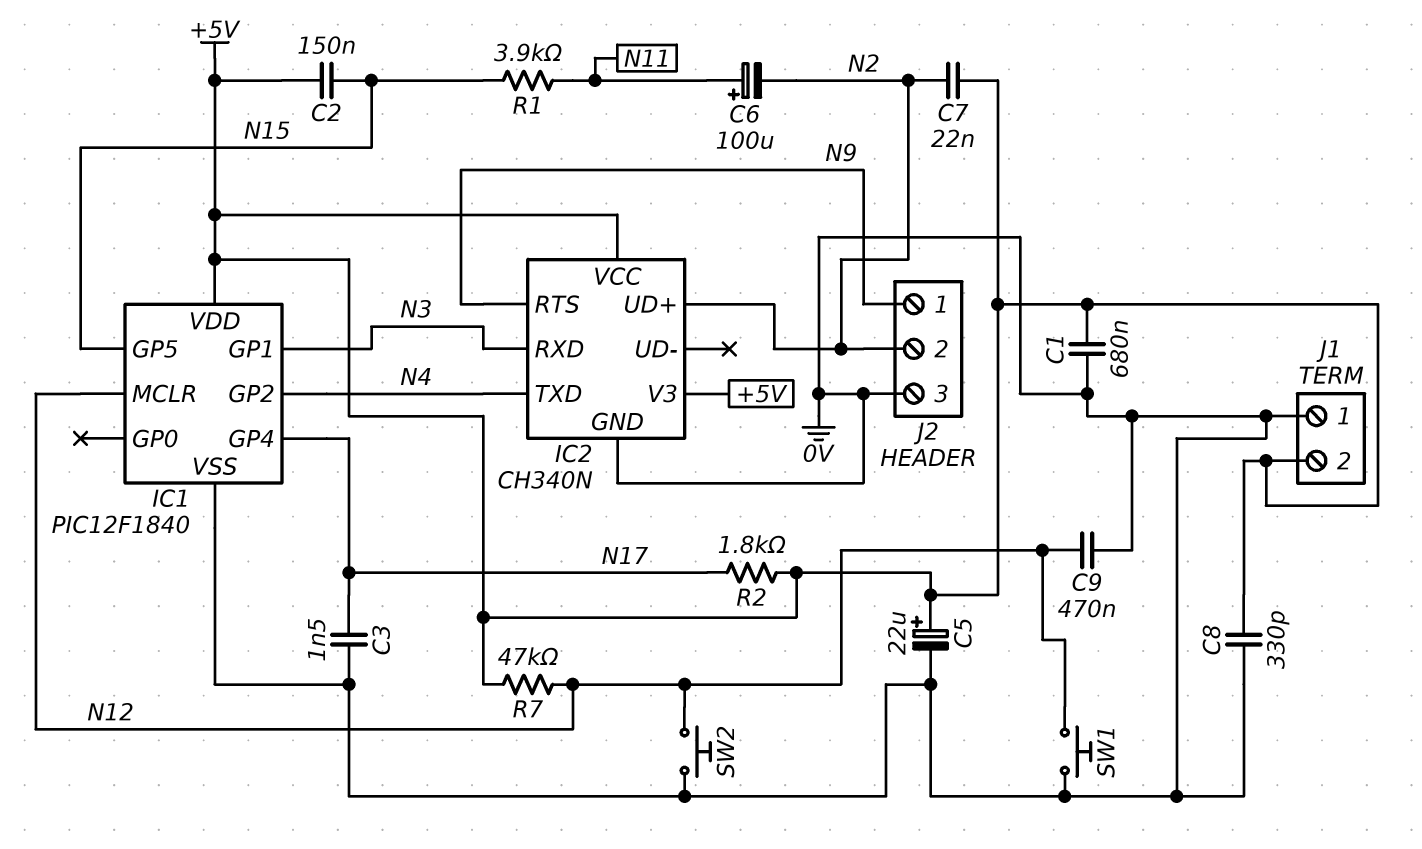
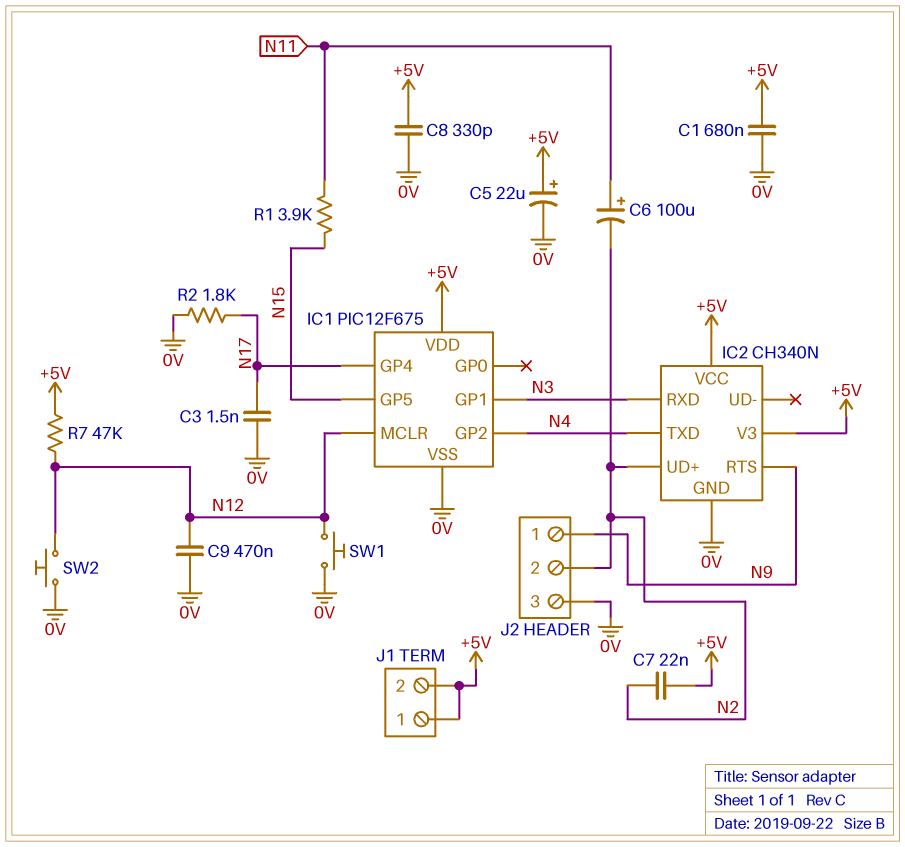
C2: 150nF (+5V, N15) -> none
IC1: PIC12F1840 -> PIC12F675
J1 pin 1: 0V -> +5V
R2: 1.8k (+5V, N17) -> 1.8k (0V, N17)

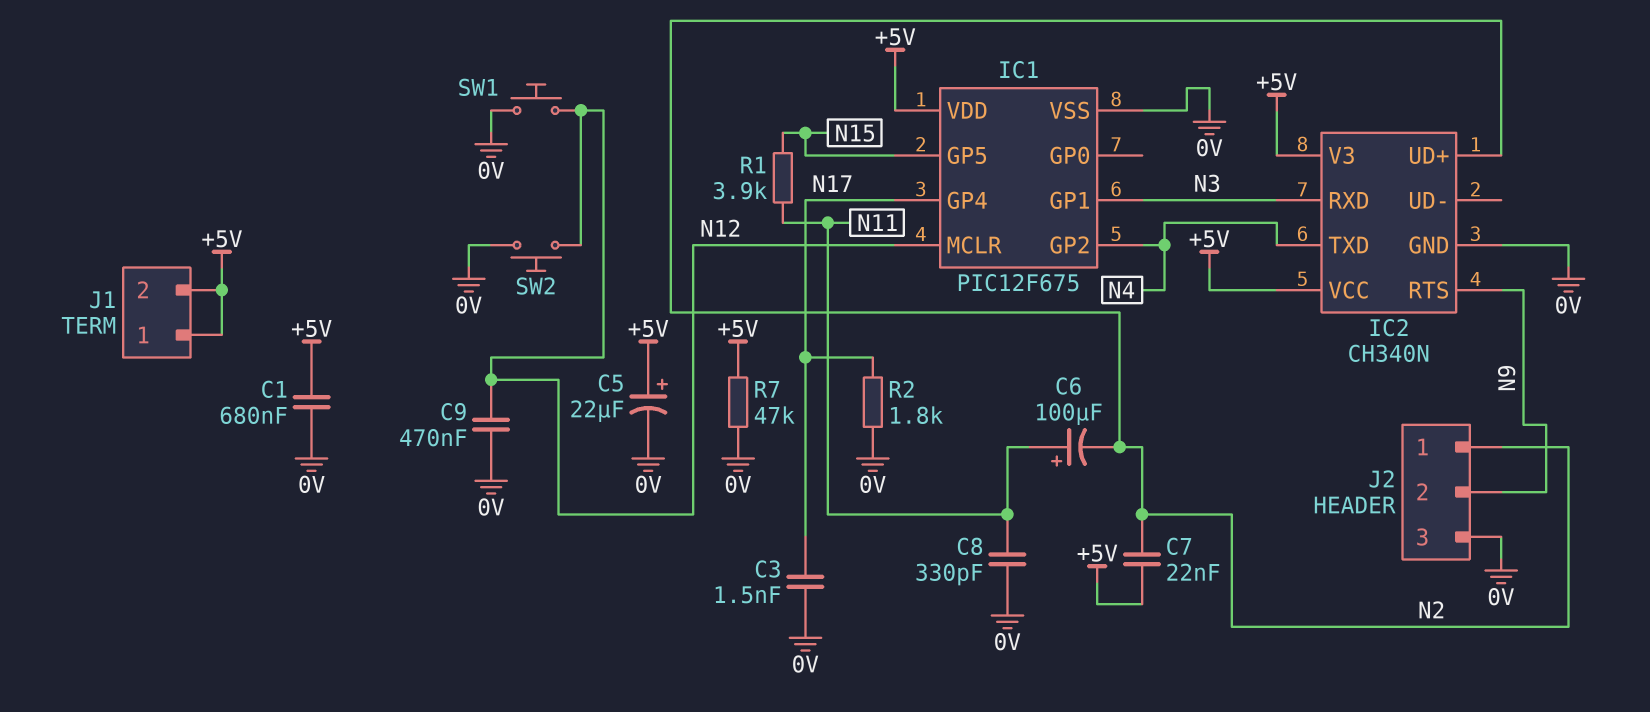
C8: 330pF (+5V, 0V) -> 330pF (0V, N11)
J2 pin 1: N9 -> N2
J2 pin 2: N2 -> N9
R7: 47k (+5V, N12) -> 47k (+5V, 0V)

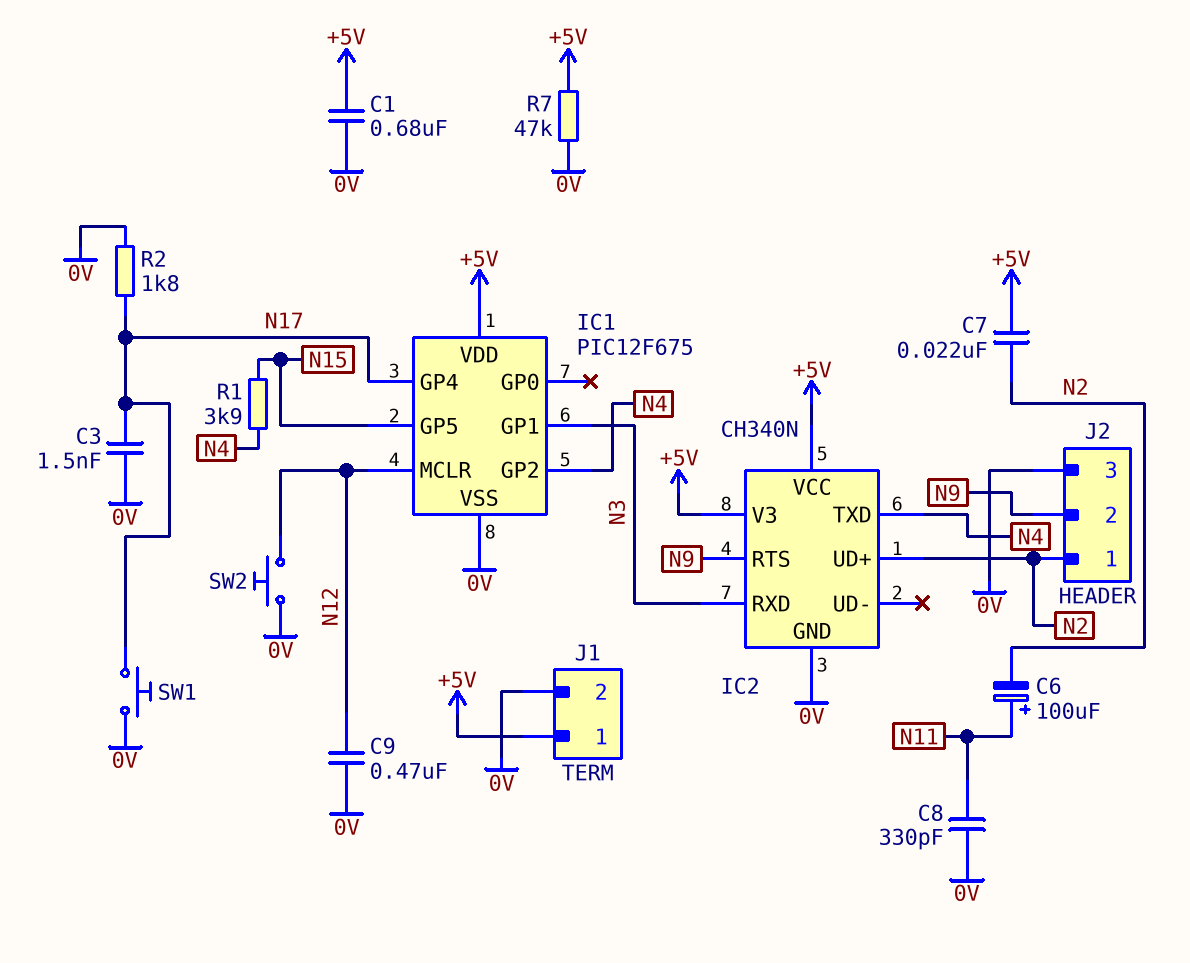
C5: 22uF (plus +5V, minus 0V) -> none
J1 pin 2: +5V -> 0V
R1: 3.9k (N11, N15) -> 3.9k (N4, N15)
SW1: button (0V, N12) -> button (0V, N17)

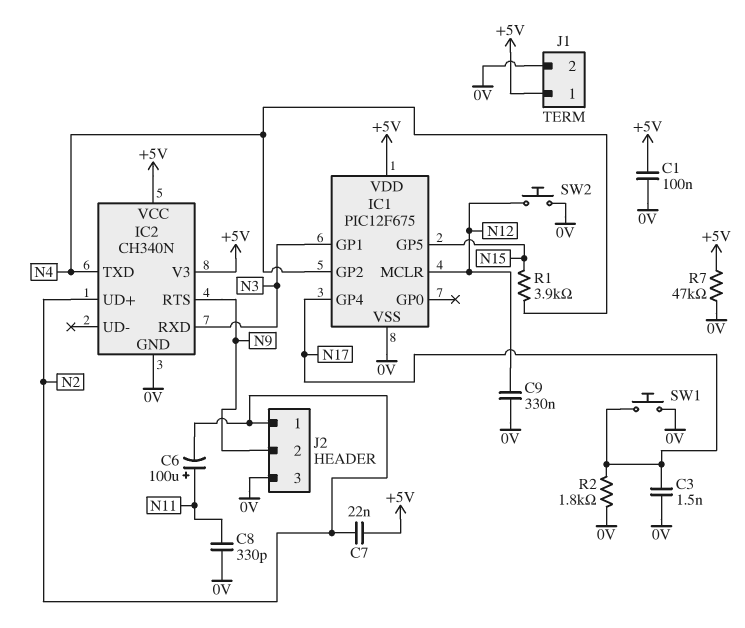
C1: 680nF (+5V, 0V) -> 100nF (+5V, 0V)
C9: 470nF (0V, N12) -> 330nF (0V, N12)

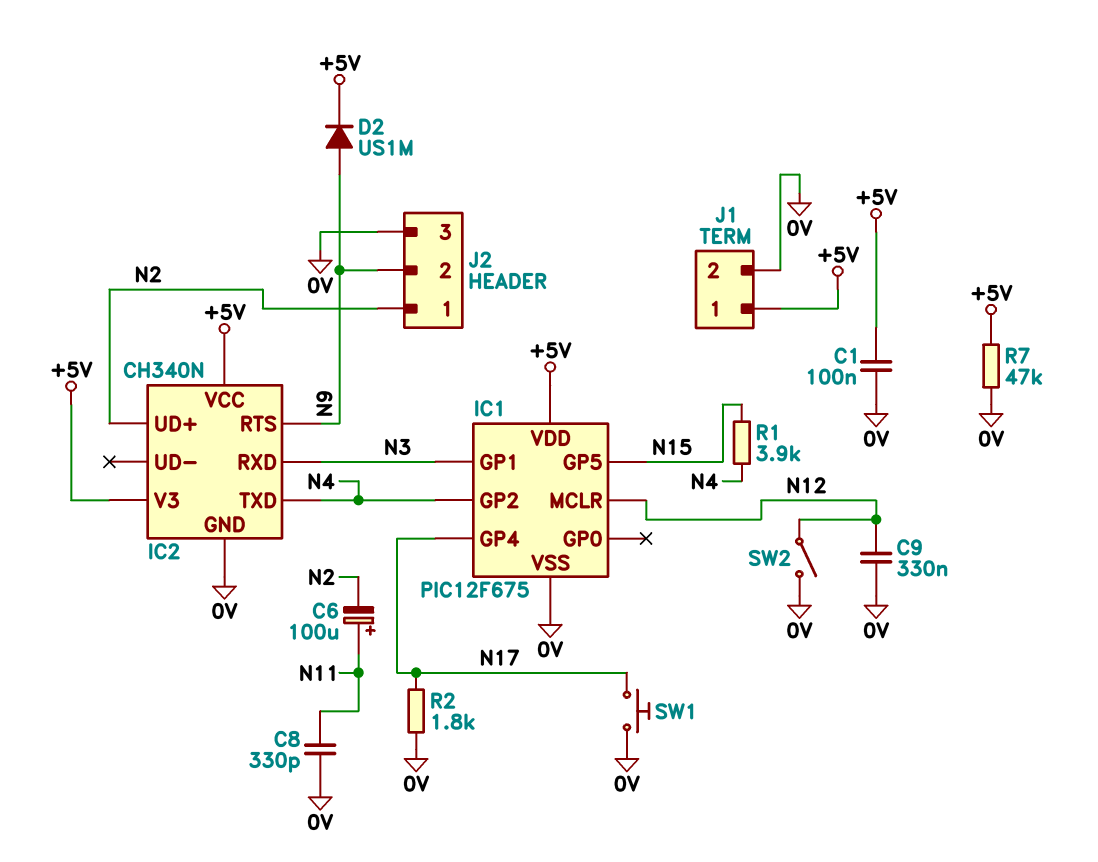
C3: 1.5nF (0V, N17) -> none
C7: 22nF (+5V, N2) -> none
D2: none -> diode US1M (A N9, K +5V)
SW2: button (0V, N12) -> switch (0V, N12)

